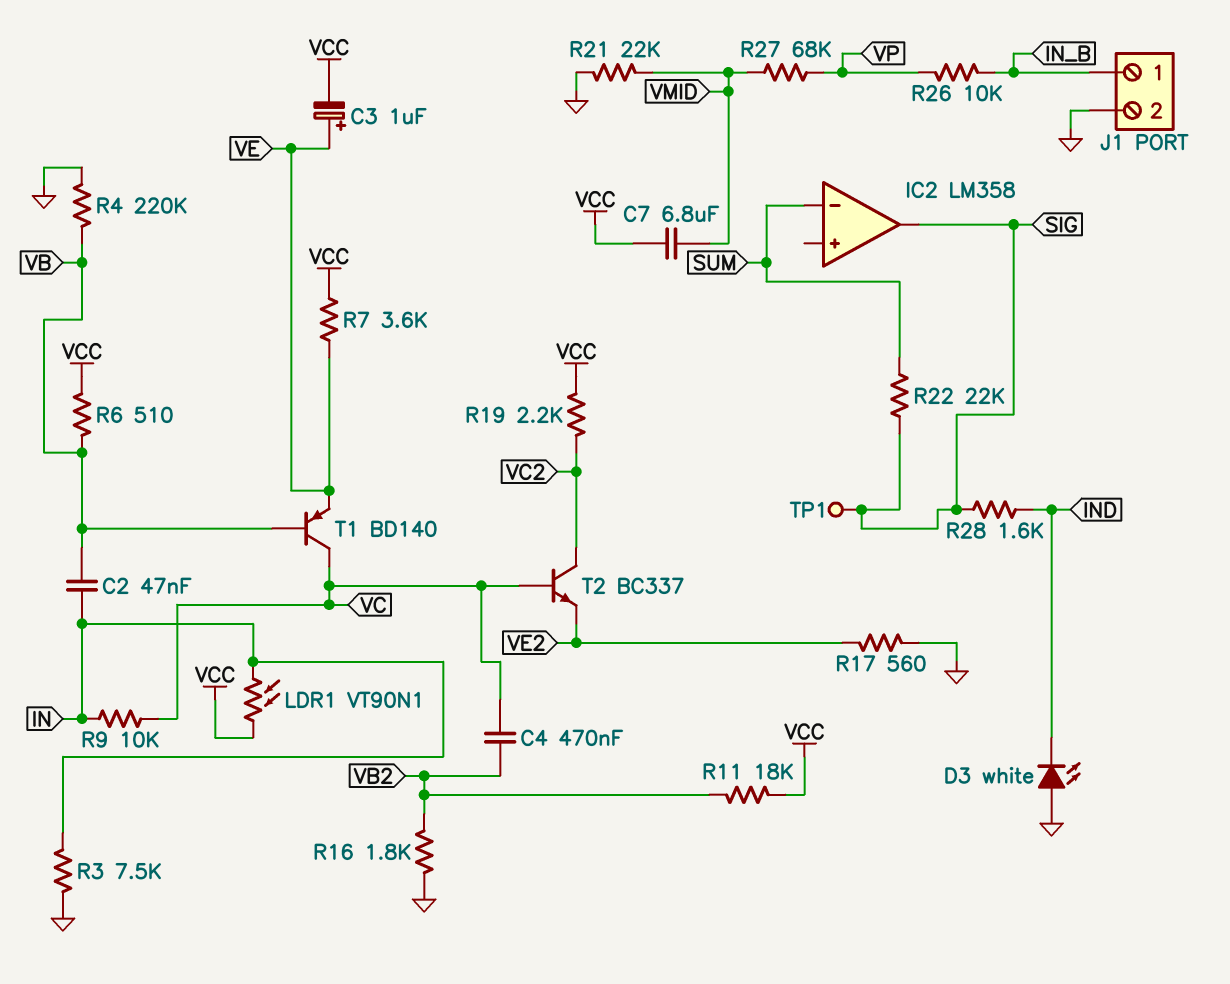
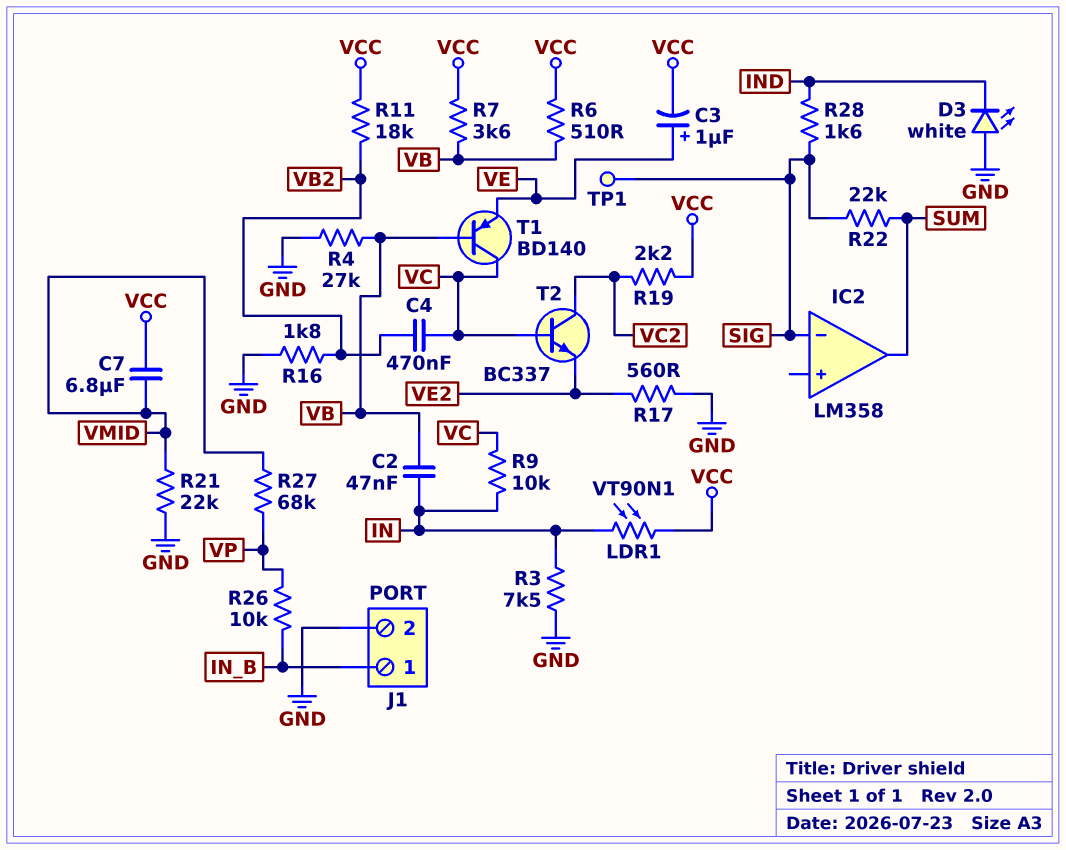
IC2 pin in-: SUM -> SIG
IC2 pin out: SIG -> SUM
R4: 220k (GND, VB) -> 27k (GND, VB)
R7: 3.6k (VCC, VE) -> 3.6k (VB, VCC)

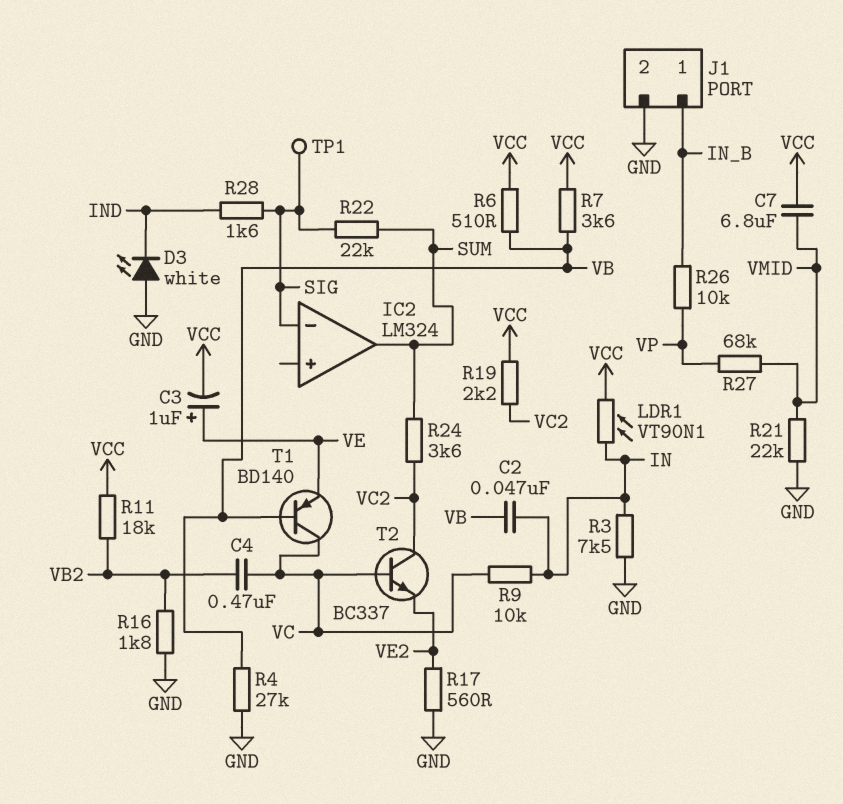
IC2: LM358 -> LM324
R24: none -> 3.6k (SUM, VC2)

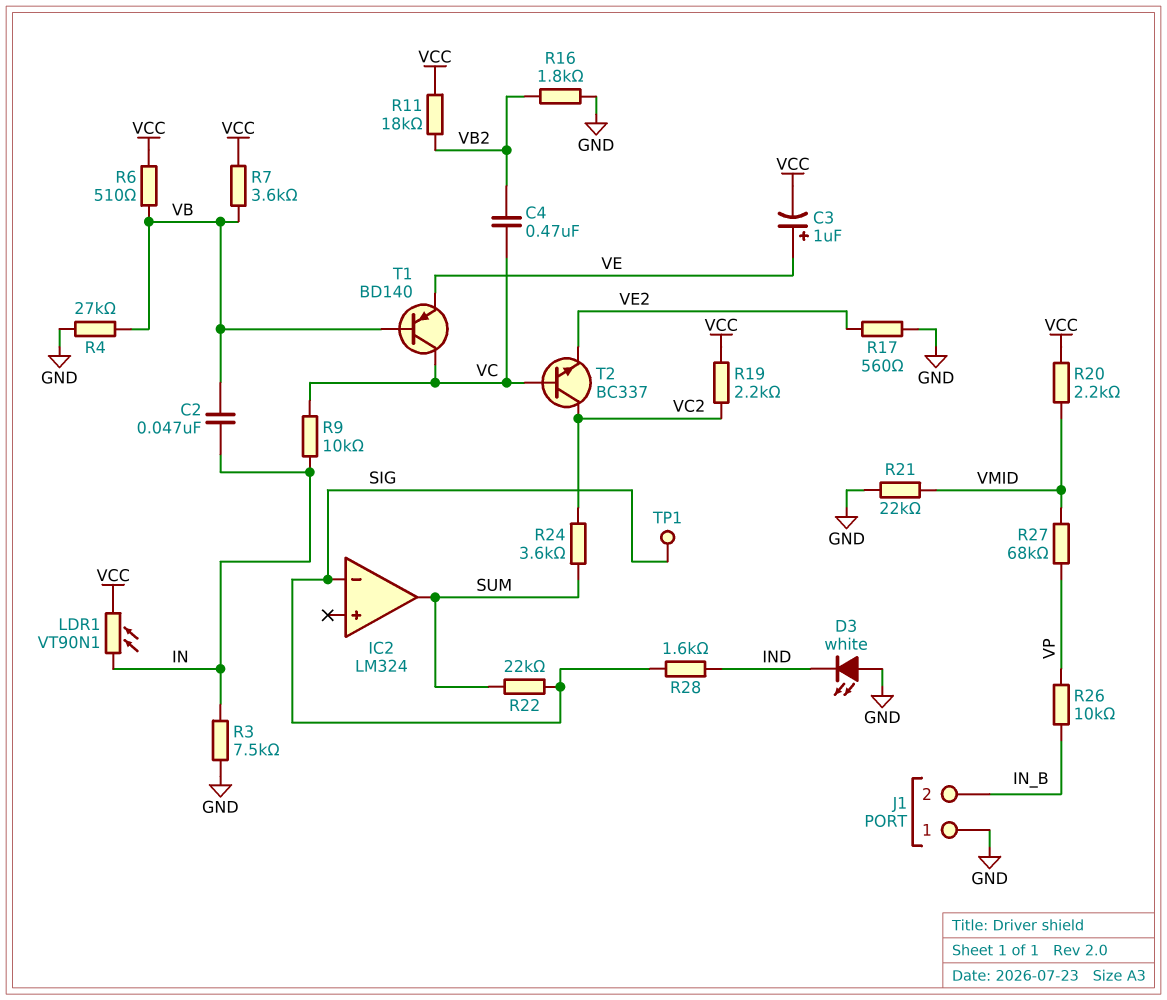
C7: 6.8uF (VCC, VMID) -> none
J1 pin 1: IN_B -> GND
J1 pin 2: GND -> IN_B
R20: none -> 2.2k (VCC, VMID)

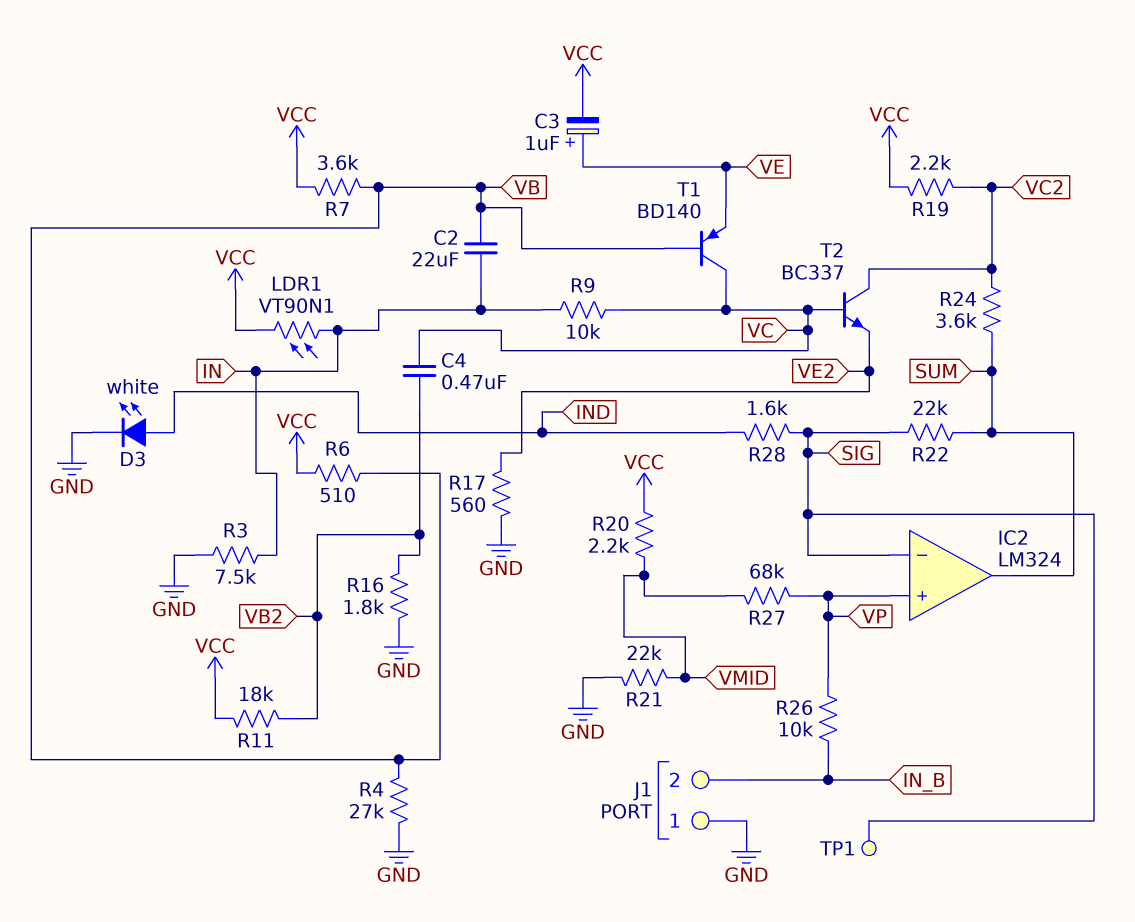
C2: 47nF (IN, VB) -> 22uF (IN, VB)
D3: LED white (A GND, K IND) -> LED white (A IND, K GND)
IC2 pin in+: none -> VP

